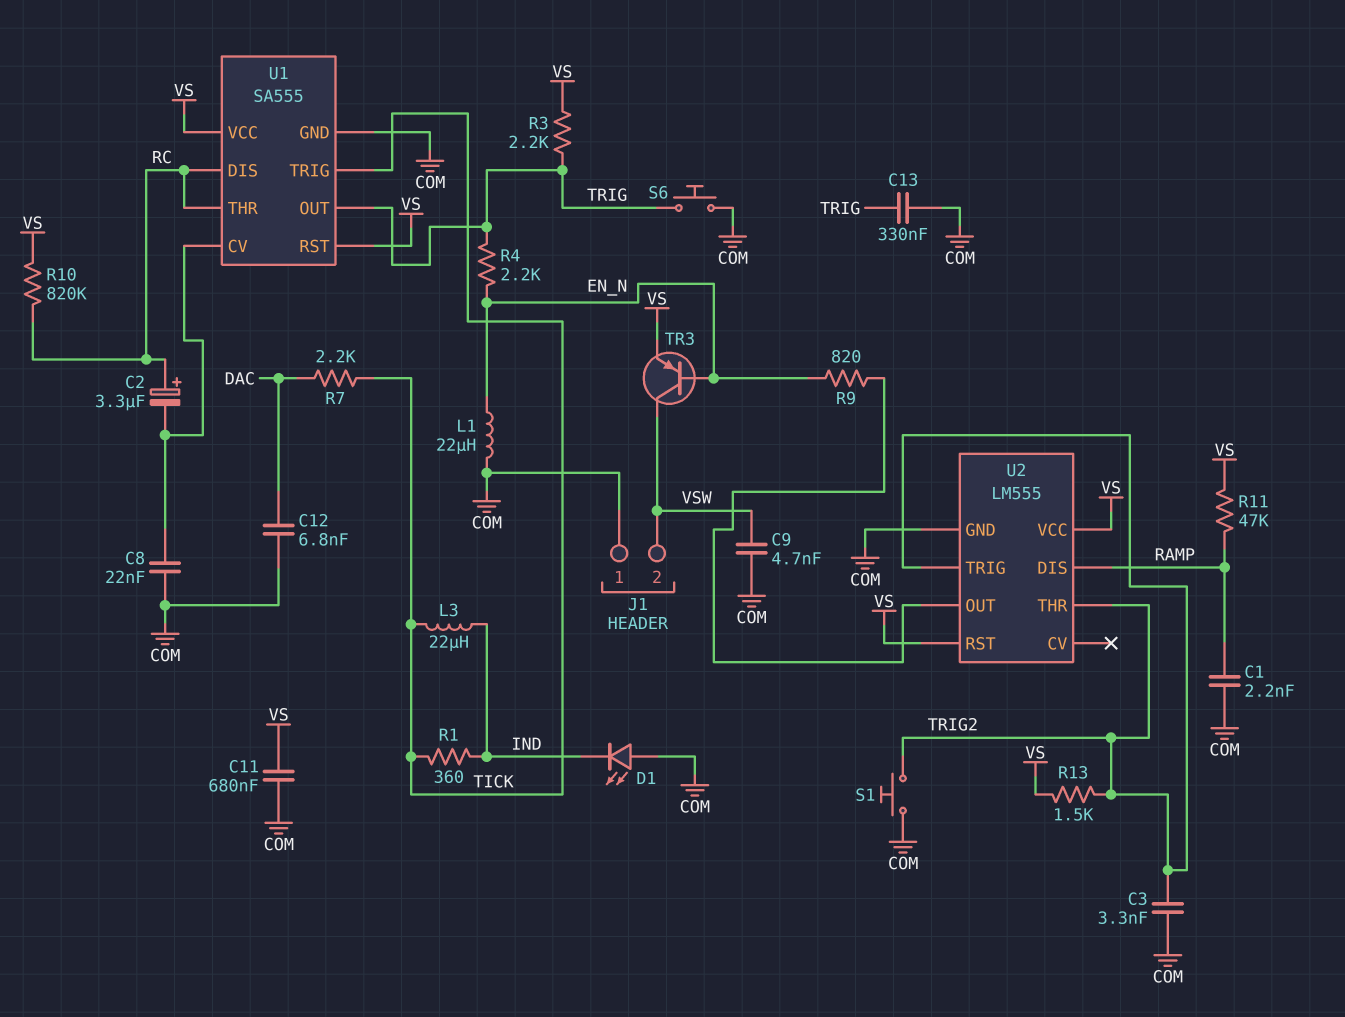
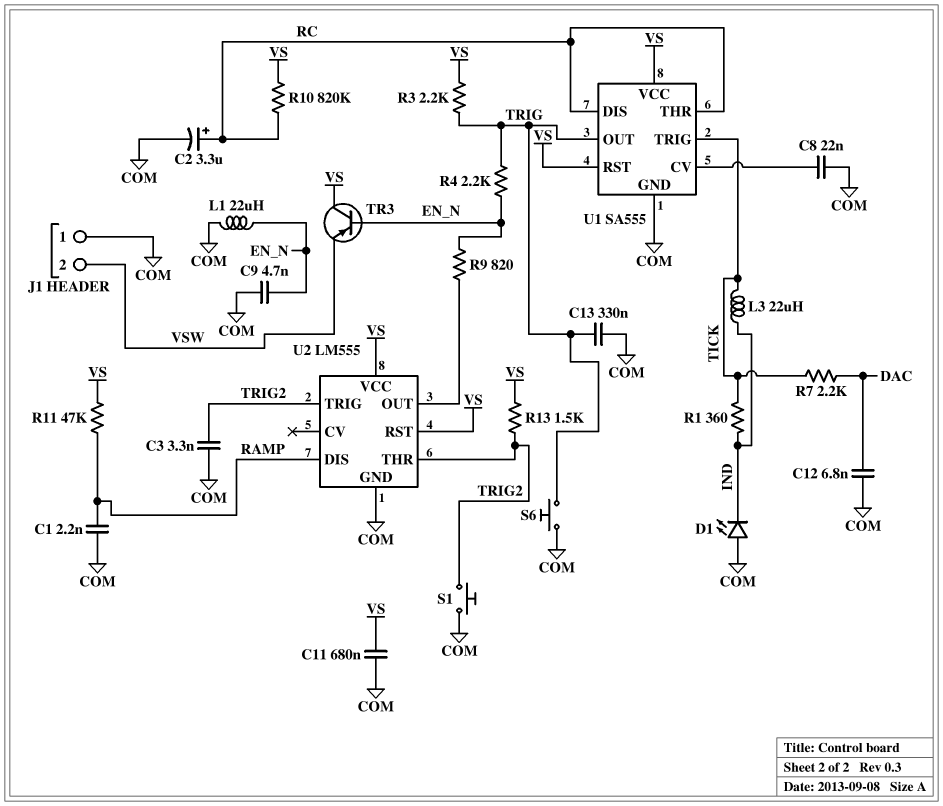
C2: 3.3uF (plus RC, minus U1/CV) -> 3.3uF (plus RC, minus COM)
C9: 4.7nF (COM, VSW) -> 4.7nF (COM, EN_N)
TR3: PNP (B EN_N, C VSW, E VS) -> PNP (B EN_N, C VS, E VSW)

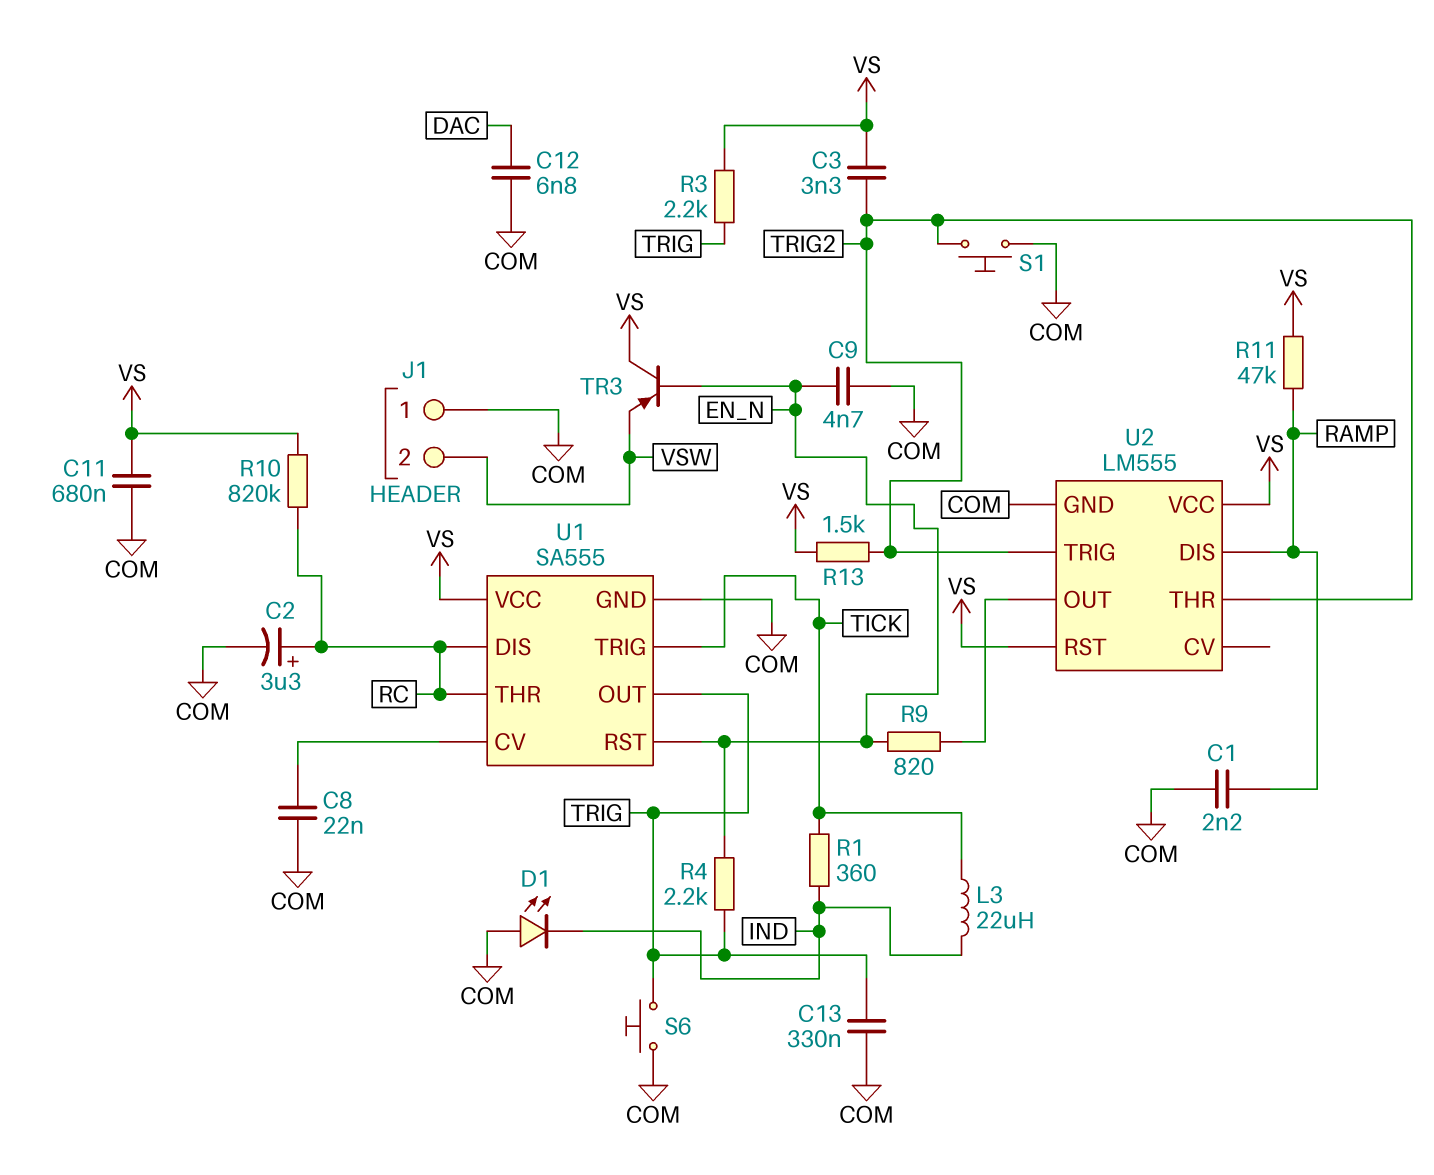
C3: 3.3nF (COM, TRIG2) -> 3.3nF (TRIG2, VS)
L1: 22uH (COM, EN_N) -> none
R7: 2.2k (DAC, TICK) -> none
U1 pin RST: VS -> EN_N

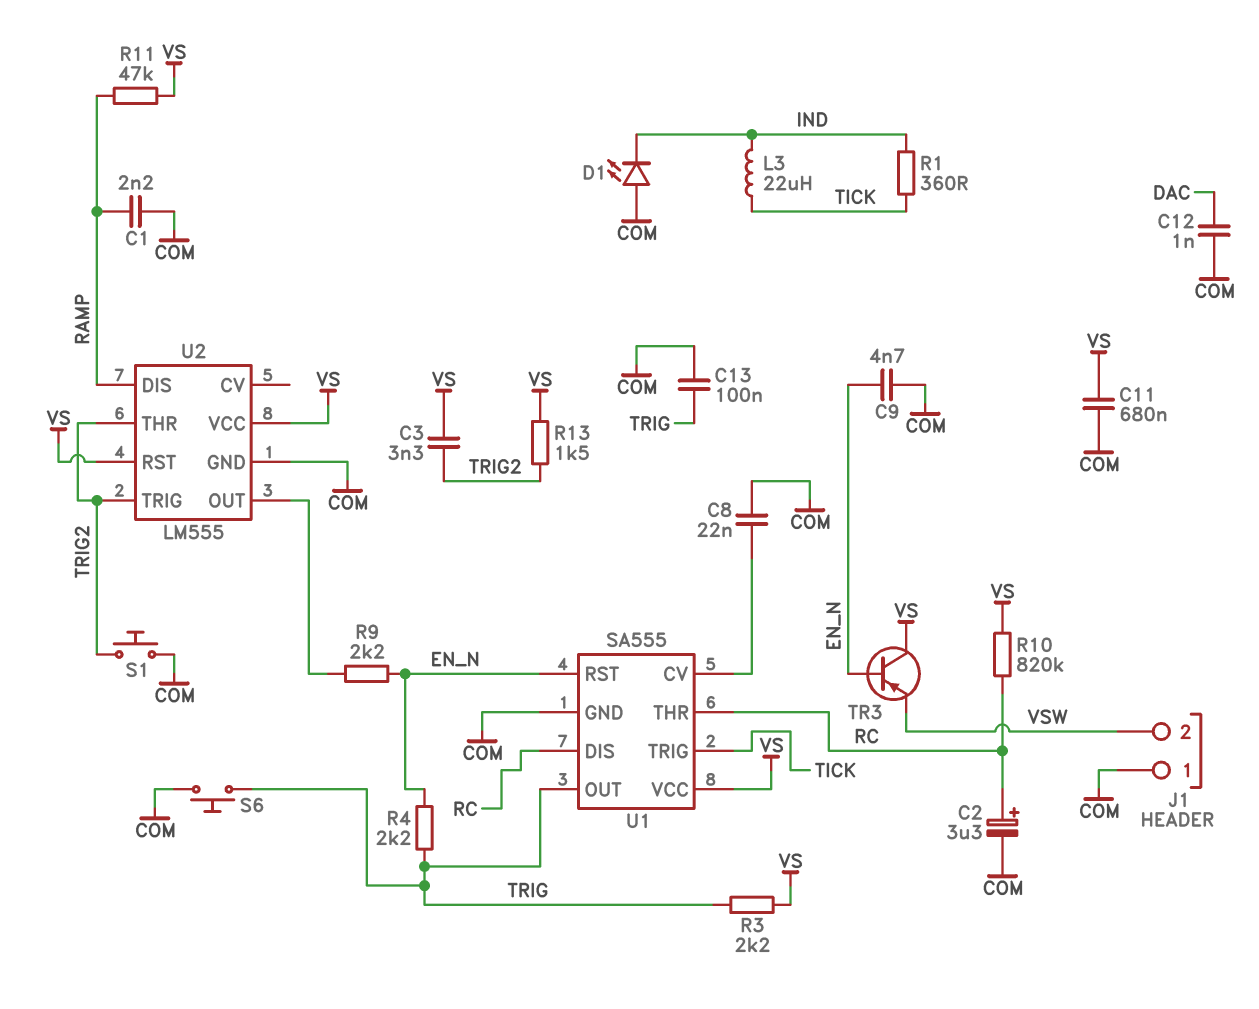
C12: 6.8nF (COM, DAC) -> 1nF (COM, DAC)
C13: 330nF (COM, TRIG) -> 100nF (COM, TRIG)
R9: 820 (EN_N, U2/OUT) -> 2.2k (EN_N, U2/OUT)

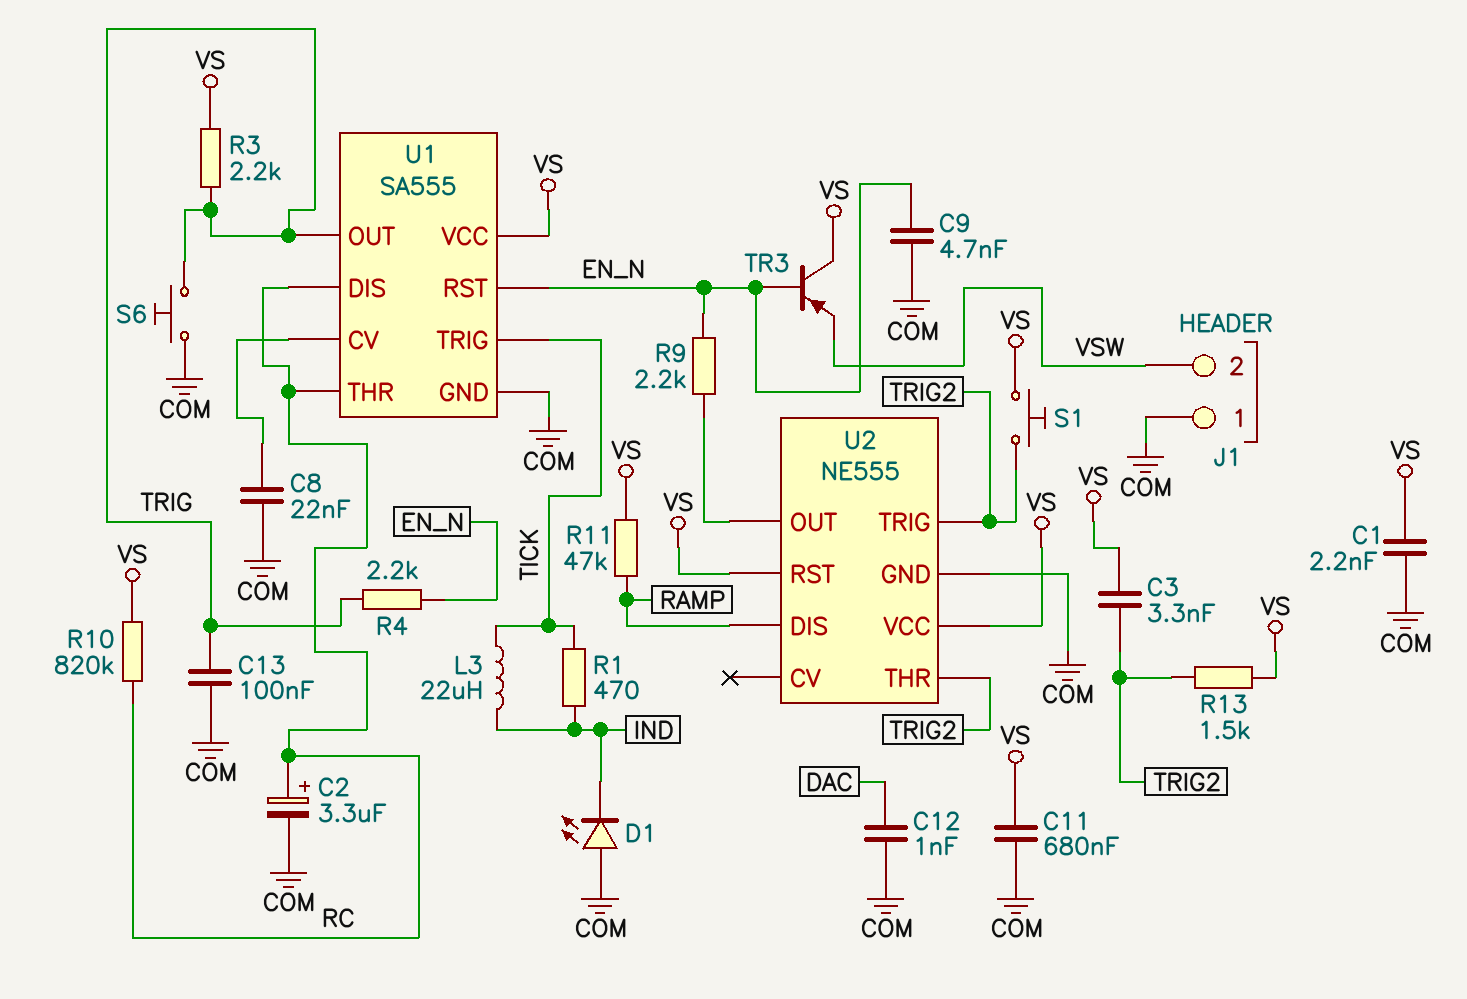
C1: 2.2nF (COM, RAMP) -> 2.2nF (COM, VS)
R1: 360 (IND, TICK) -> 470 (IND, TICK)
S1: button (COM, TRIG2) -> button (TRIG2, VS)
U2: LM555 -> NE555

